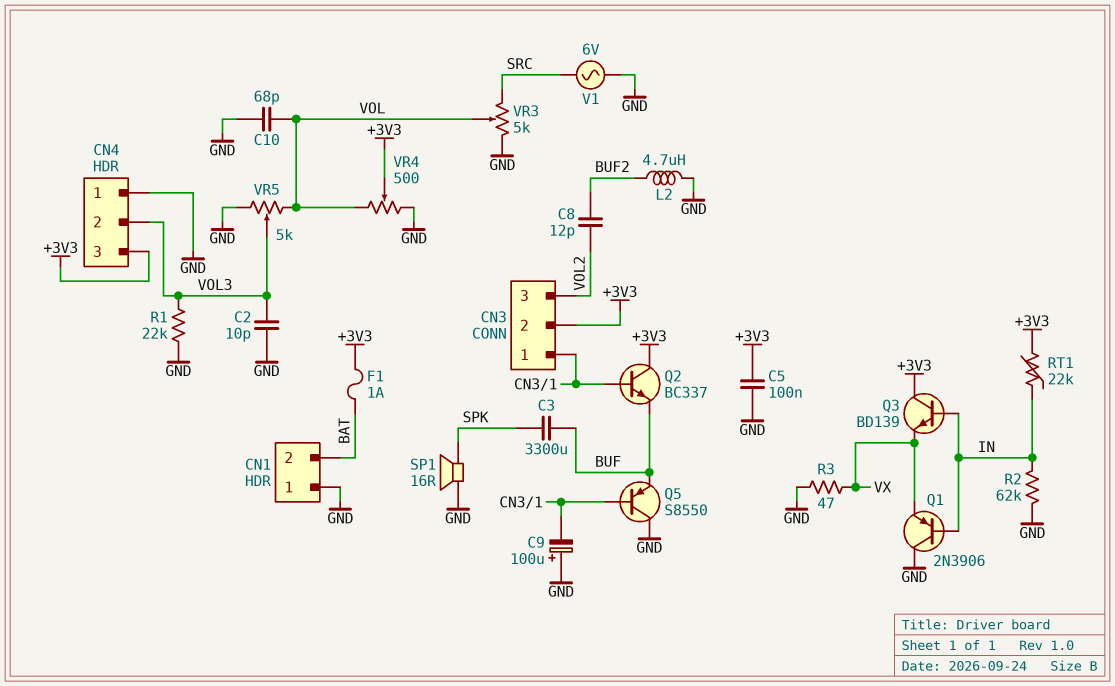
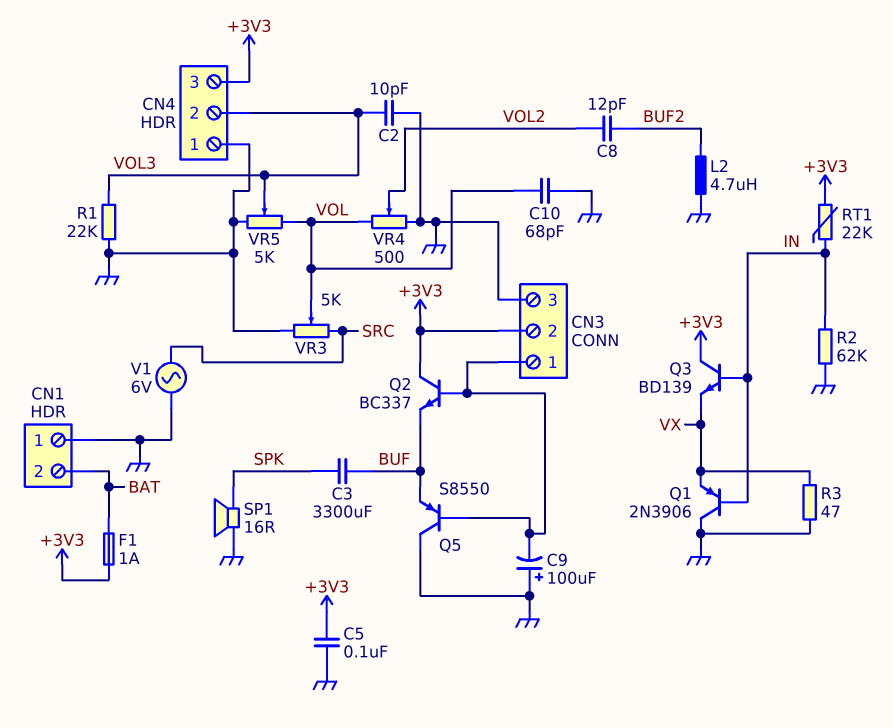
CN3 pin 3: VOL2 -> GND
VR4: 500 (GND, VOL, wiper +3V3) -> 500 (GND, VOL, wiper VOL2)

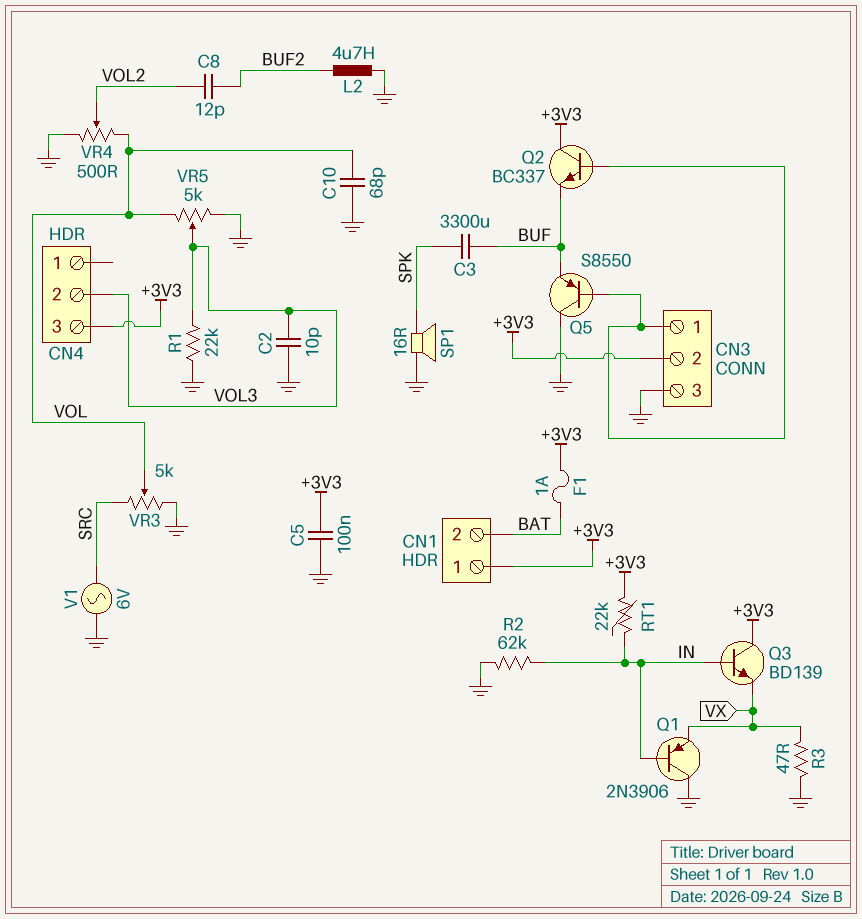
C9: 100uF (plus GND, minus CN3/1) -> none
CN1 pin 1: GND -> +3V3
CN4 pin 1: GND -> none

